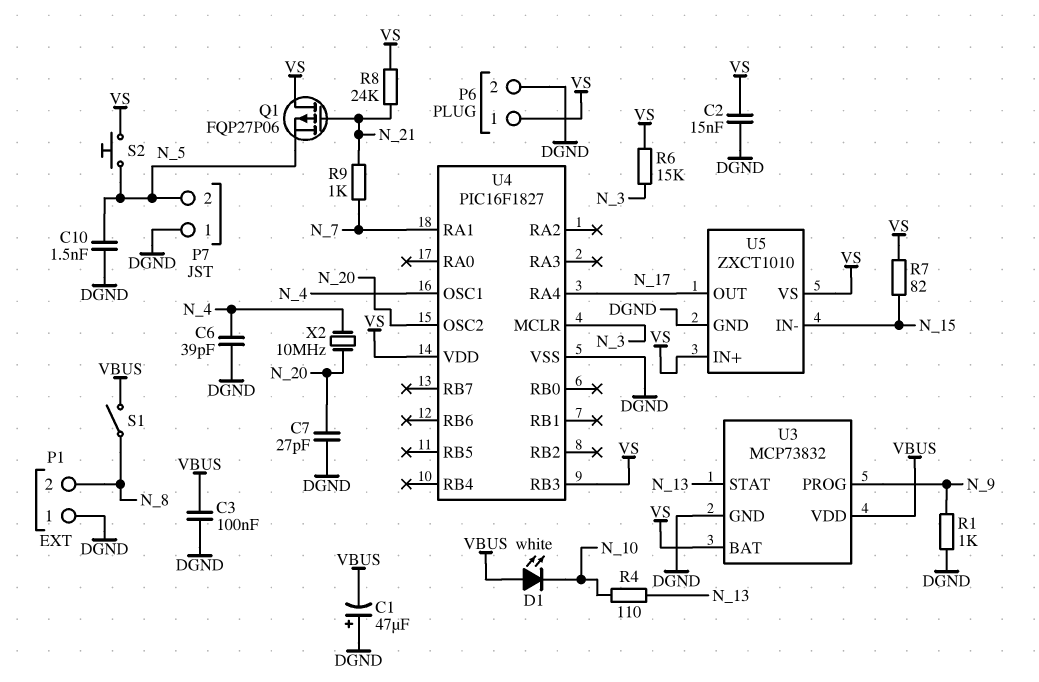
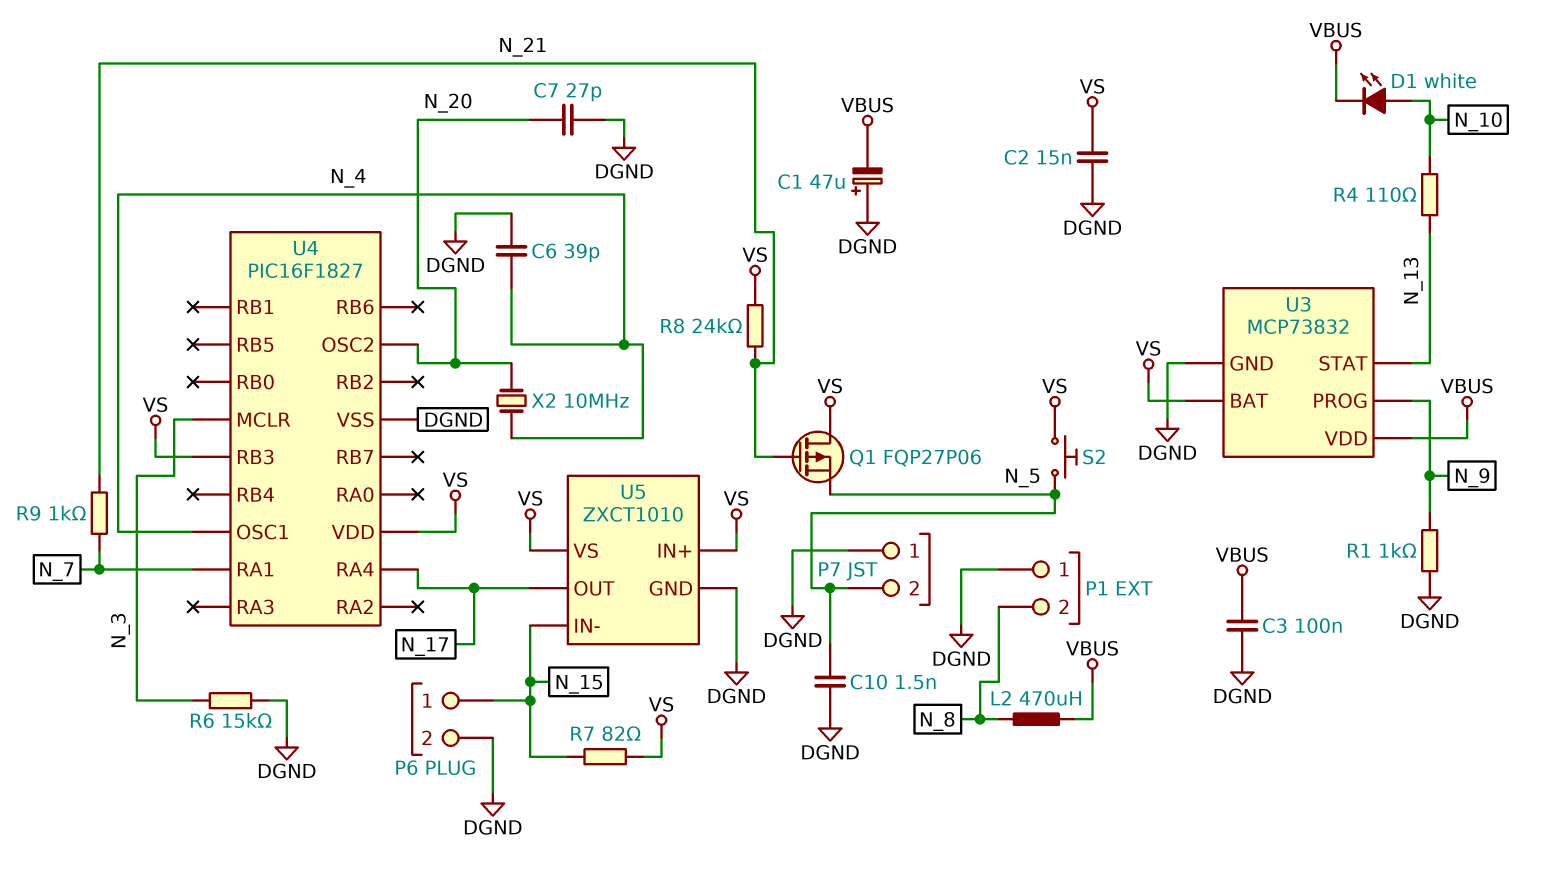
D1: LED white (A VBUS, K N_10) -> LED white (A N_10, K VBUS)
L2: none -> 470uH (N_8, VBUS)
P6 pin 1: VS -> N_15
R6: 15k (N_3, VS) -> 15k (DGND, N_3)
S1: switch (N_8, VBUS) -> none

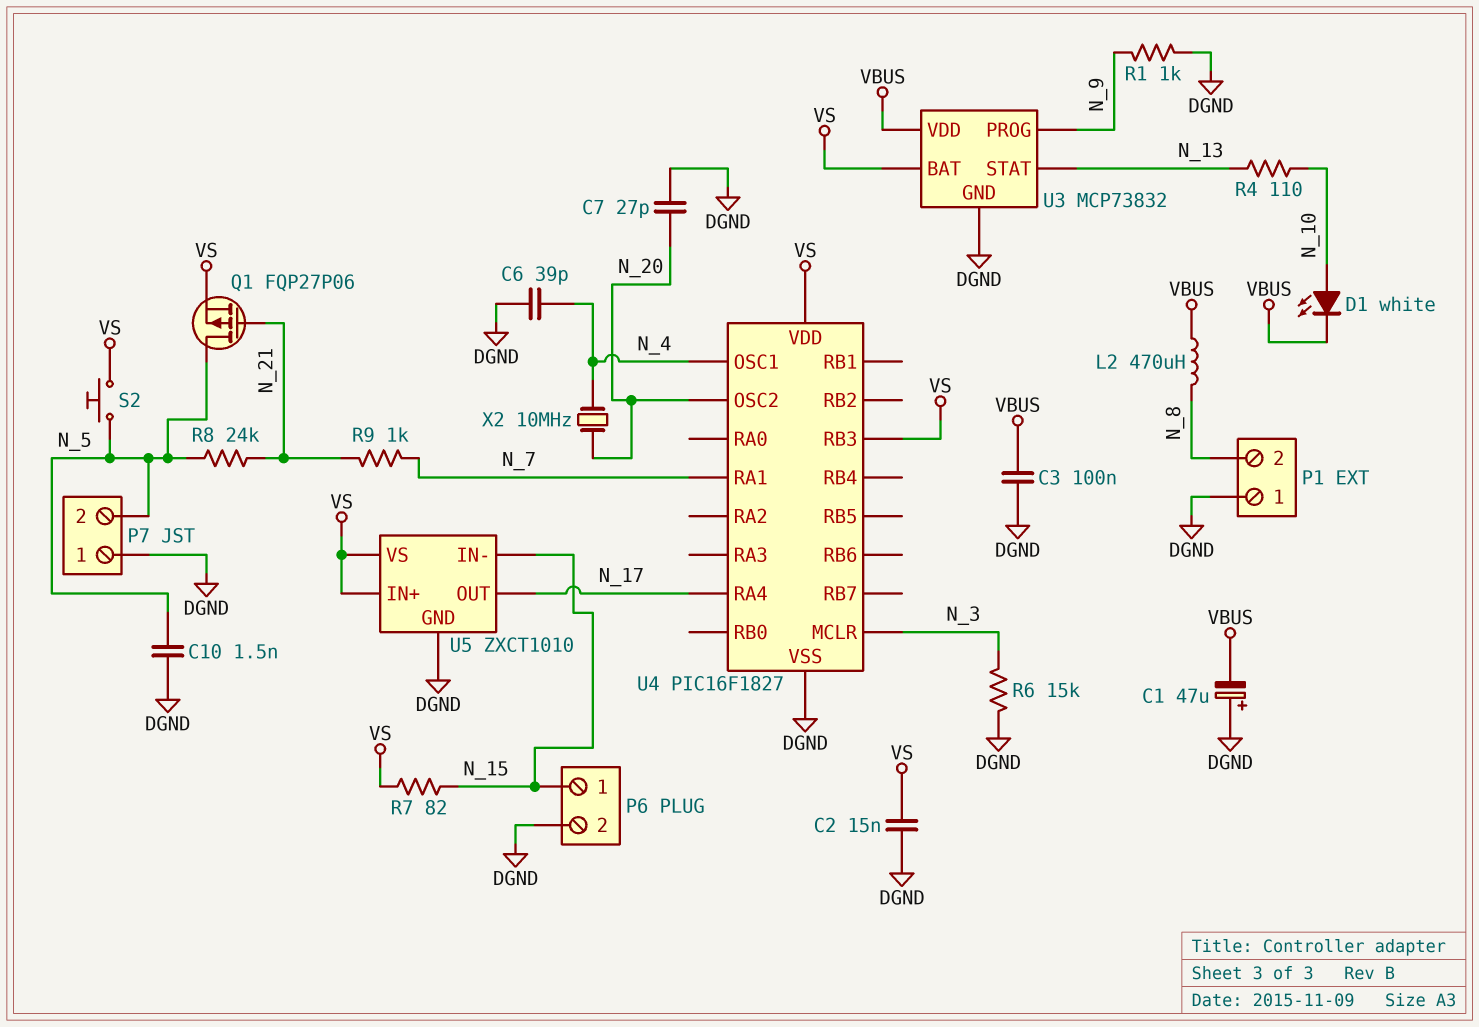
Q1: PMOS FQP27P06 (G N_21, D VS, S N_5) -> PMOS FQP27P06 (G N_21, D N_5, S VS)
R8: 24k (N_21, VS) -> 24k (N_5, N_21)

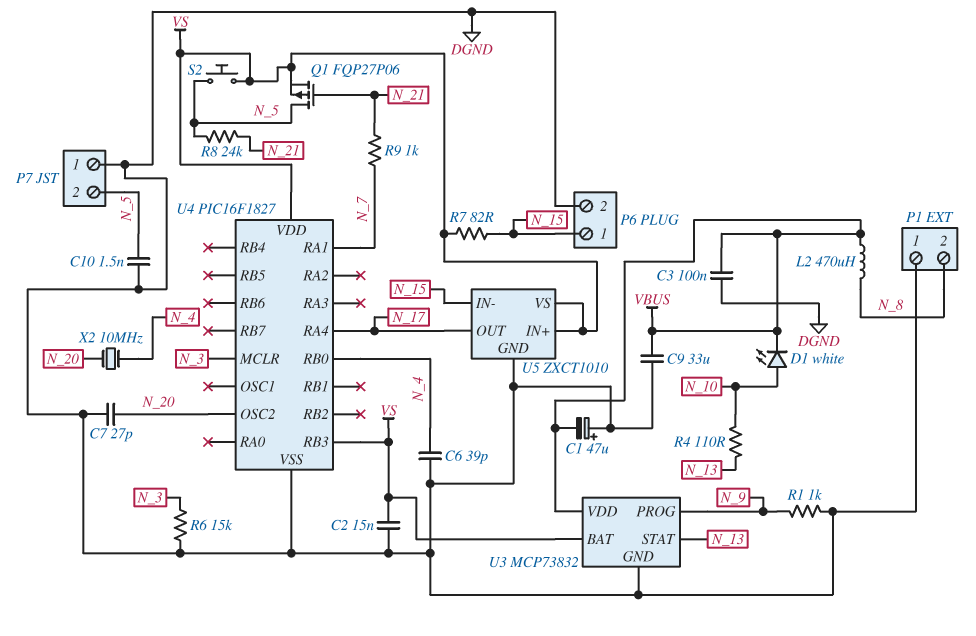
C9: none -> 33uF (DGND, VBUS)
U4 pin OSC1: N_4 -> none
U4 pin RB0: none -> N_4

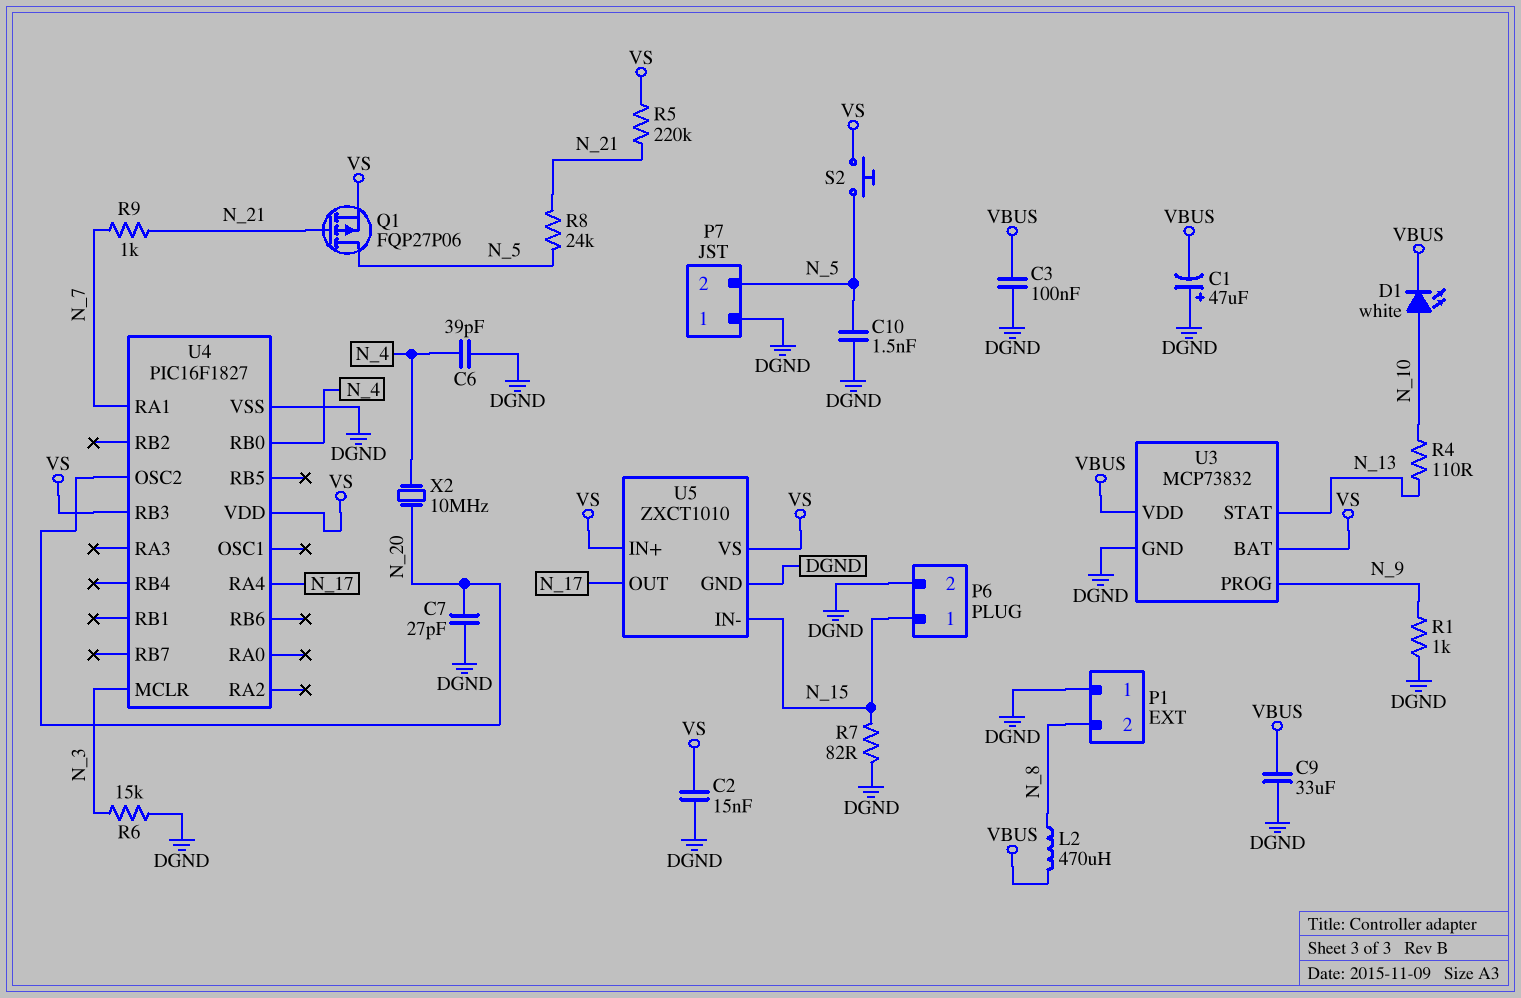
R5: none -> 220k (N_21, VS)
R7: 82 (N_15, VS) -> 82 (DGND, N_15)

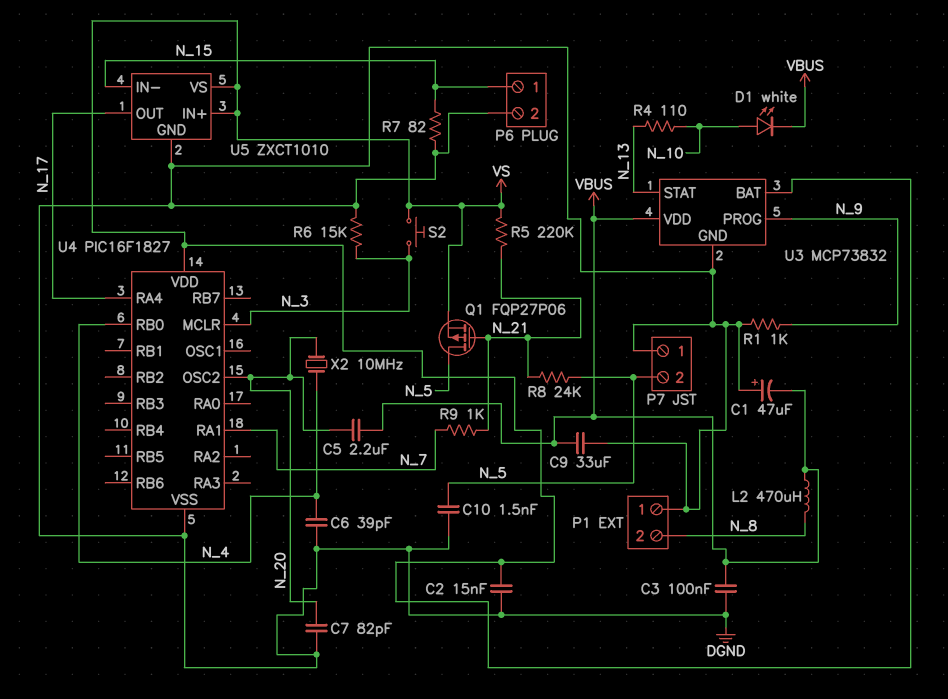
C5: none -> 2.2uF (N_20, VBUS)
C7: 27pF (DGND, N_20) -> 82pF (DGND, N_20)
S2: button (N_5, VS) -> button (N_3, VS)
U4 pin RB3: VS -> none

